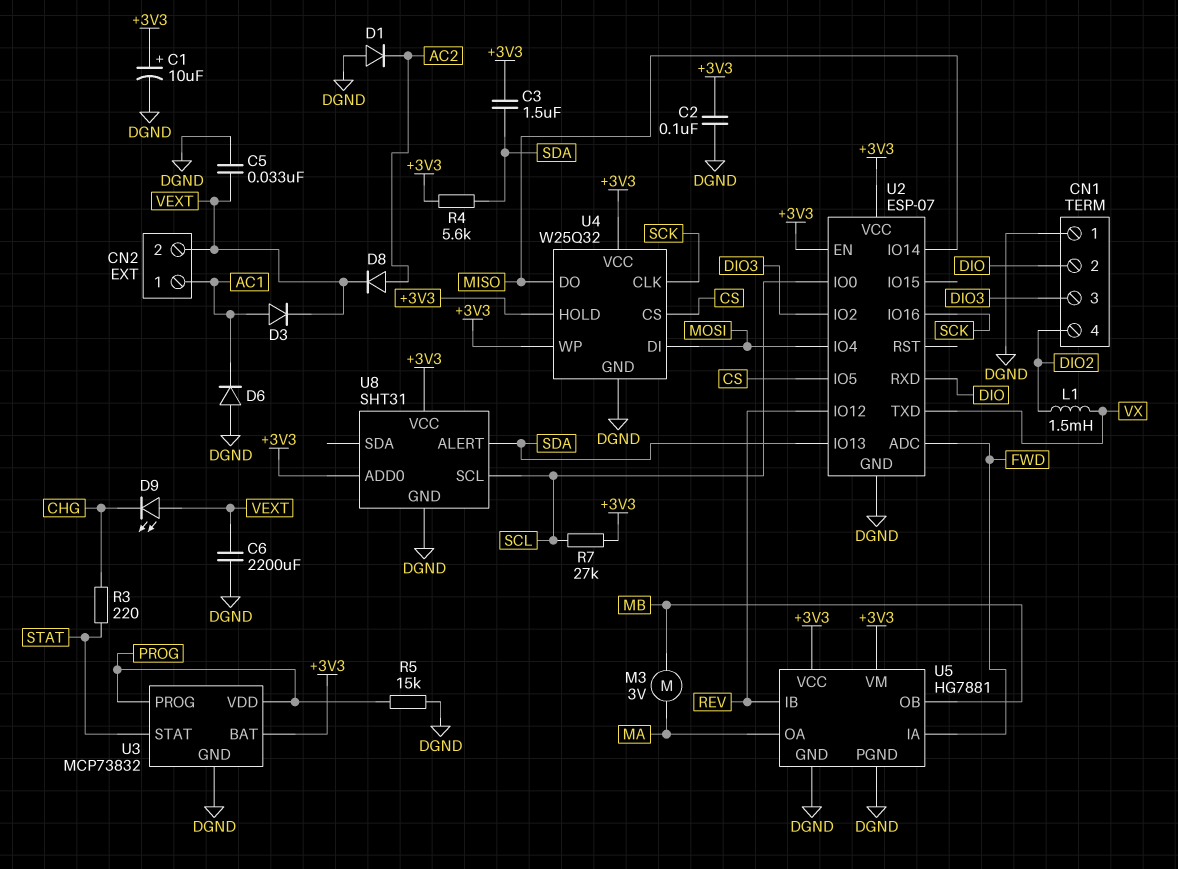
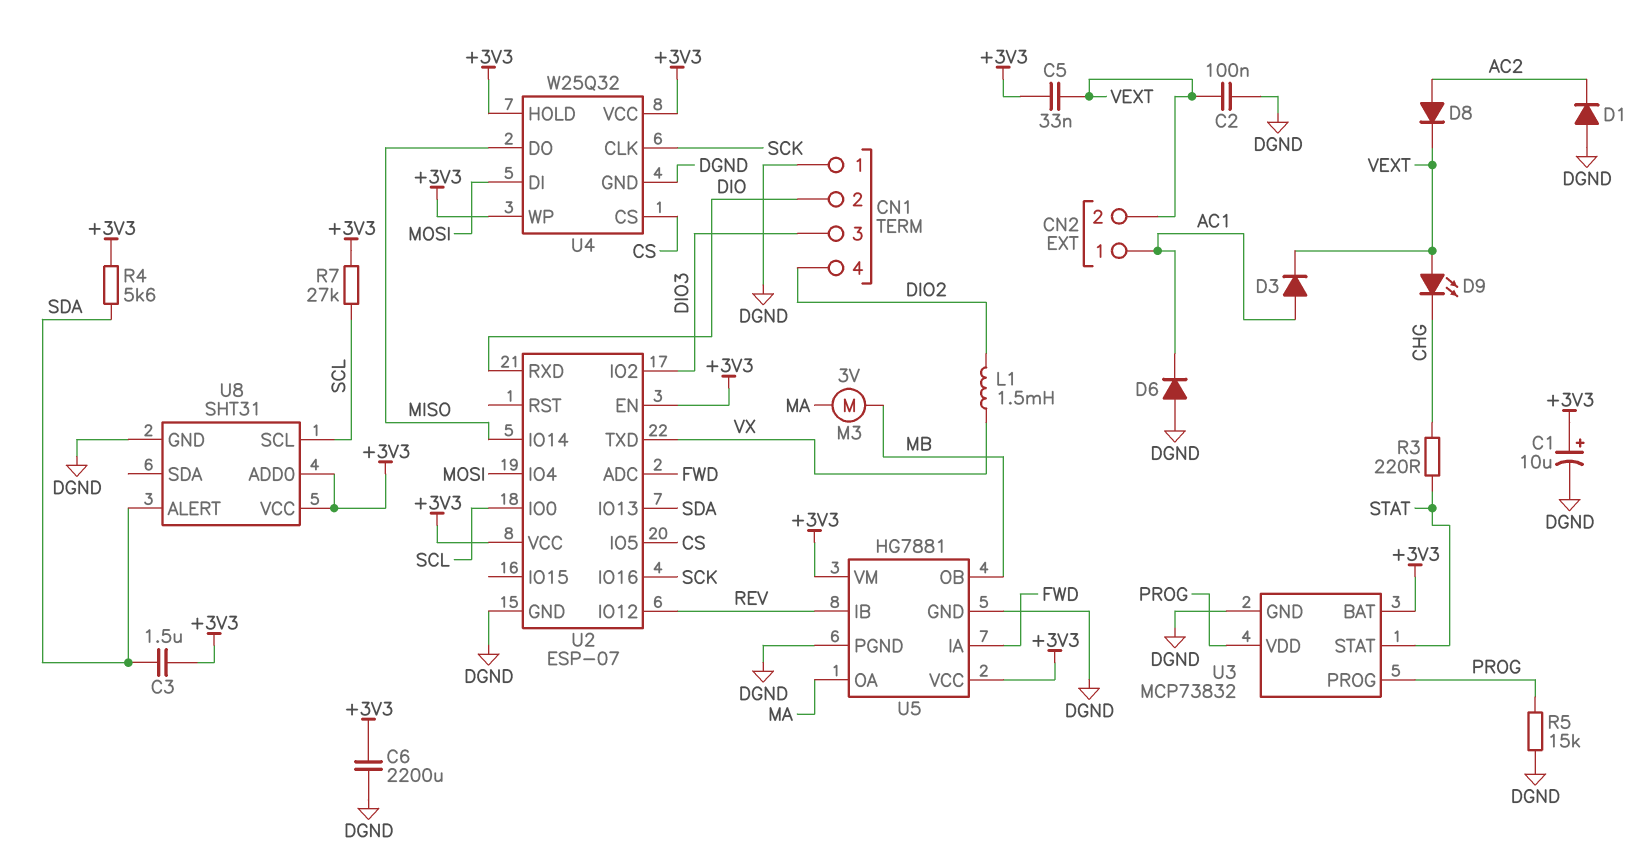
C2: 100nF (+3V3, DGND) -> 100nF (DGND, VEXT)
C5: 33nF (DGND, VEXT) -> 33nF (+3V3, VEXT)
C6: 2200uF (DGND, VEXT) -> 2200uF (+3V3, DGND)

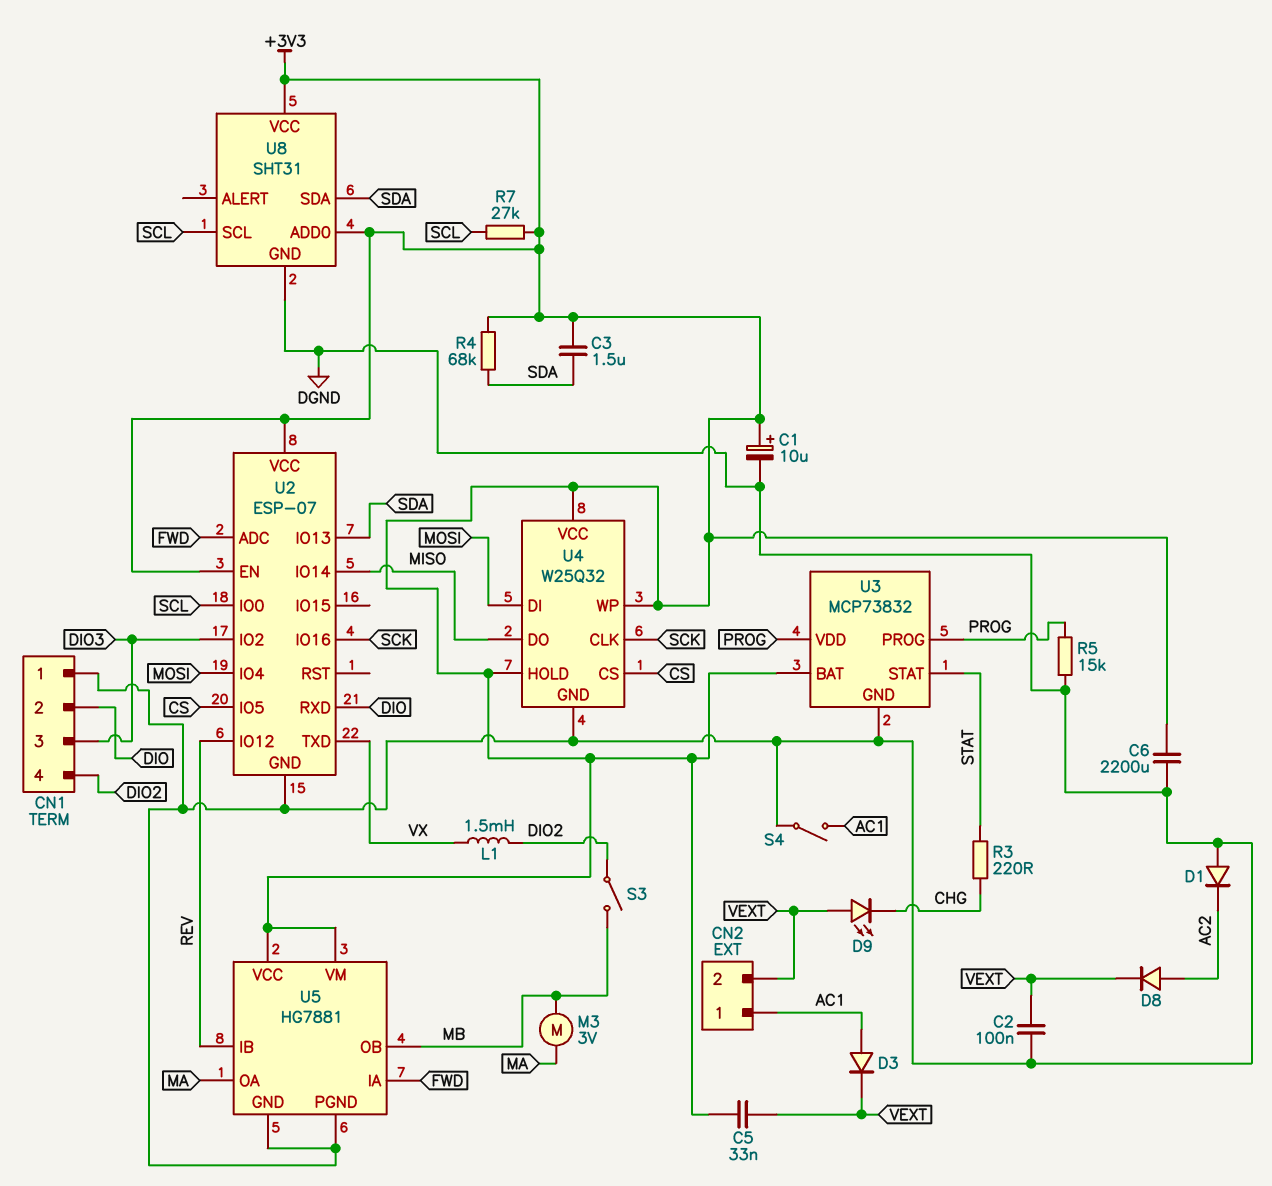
D6: diode (A DGND, K AC1) -> none
R4: 5.6k (+3V3, SDA) -> 68k (+3V3, SDA)
S3: none -> switch (DIO2, MB)
S4: none -> switch (AC1, DGND)
U8 pin ALERT: SDA -> none
U8 pin SDA: none -> SDA

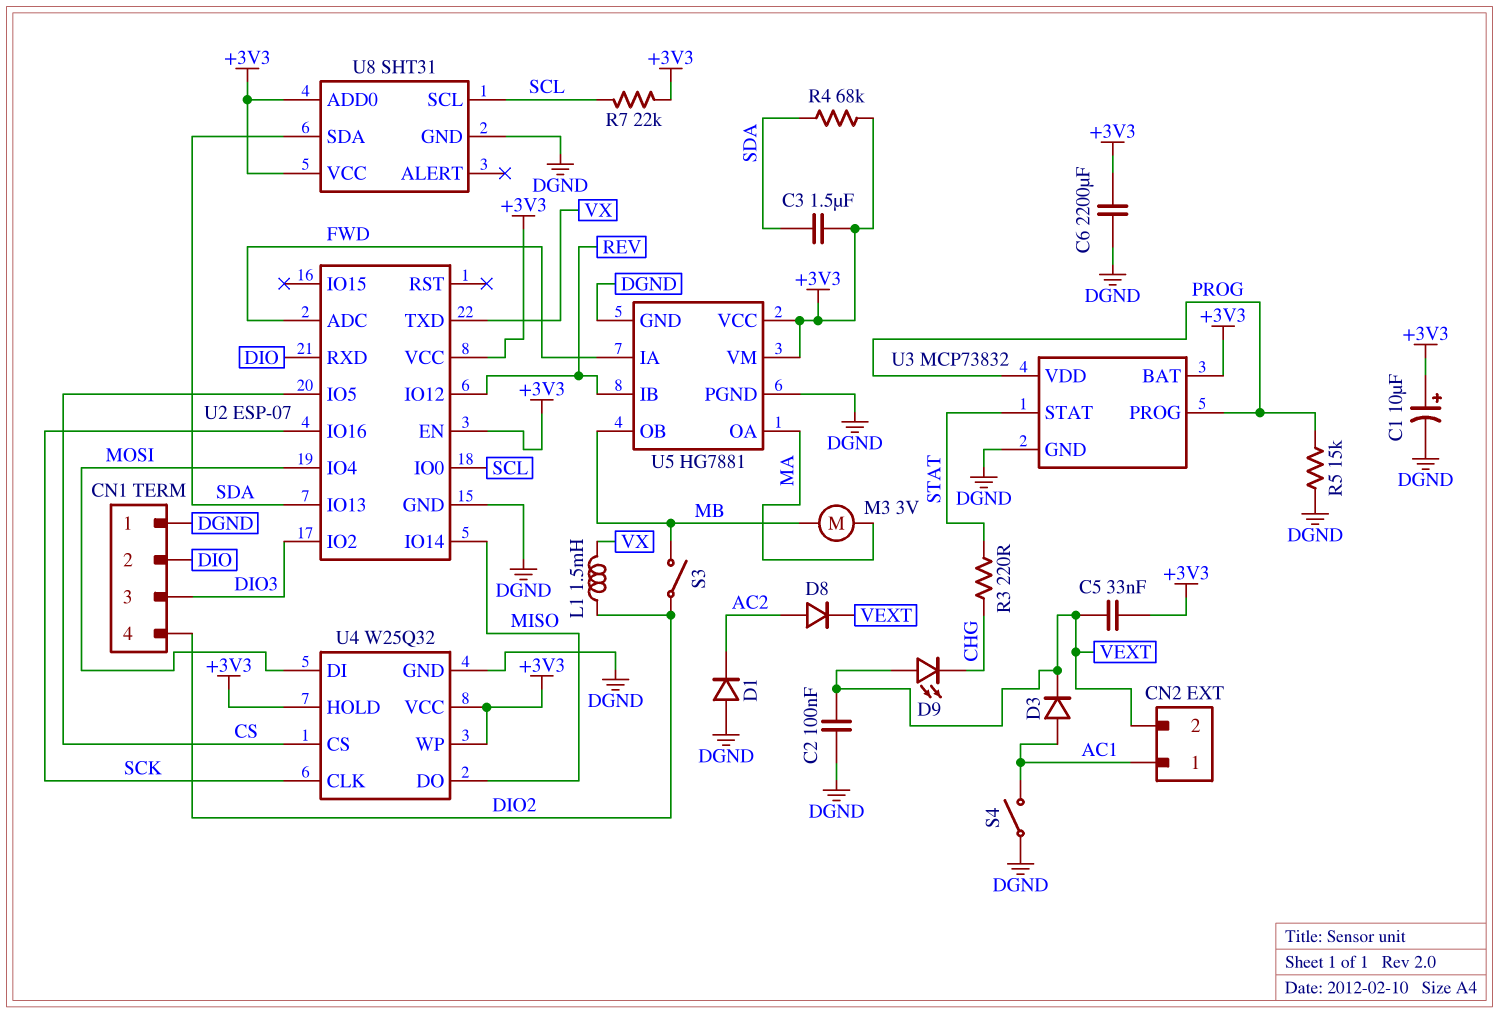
R7: 27k (+3V3, SCL) -> 22k (+3V3, SCL)

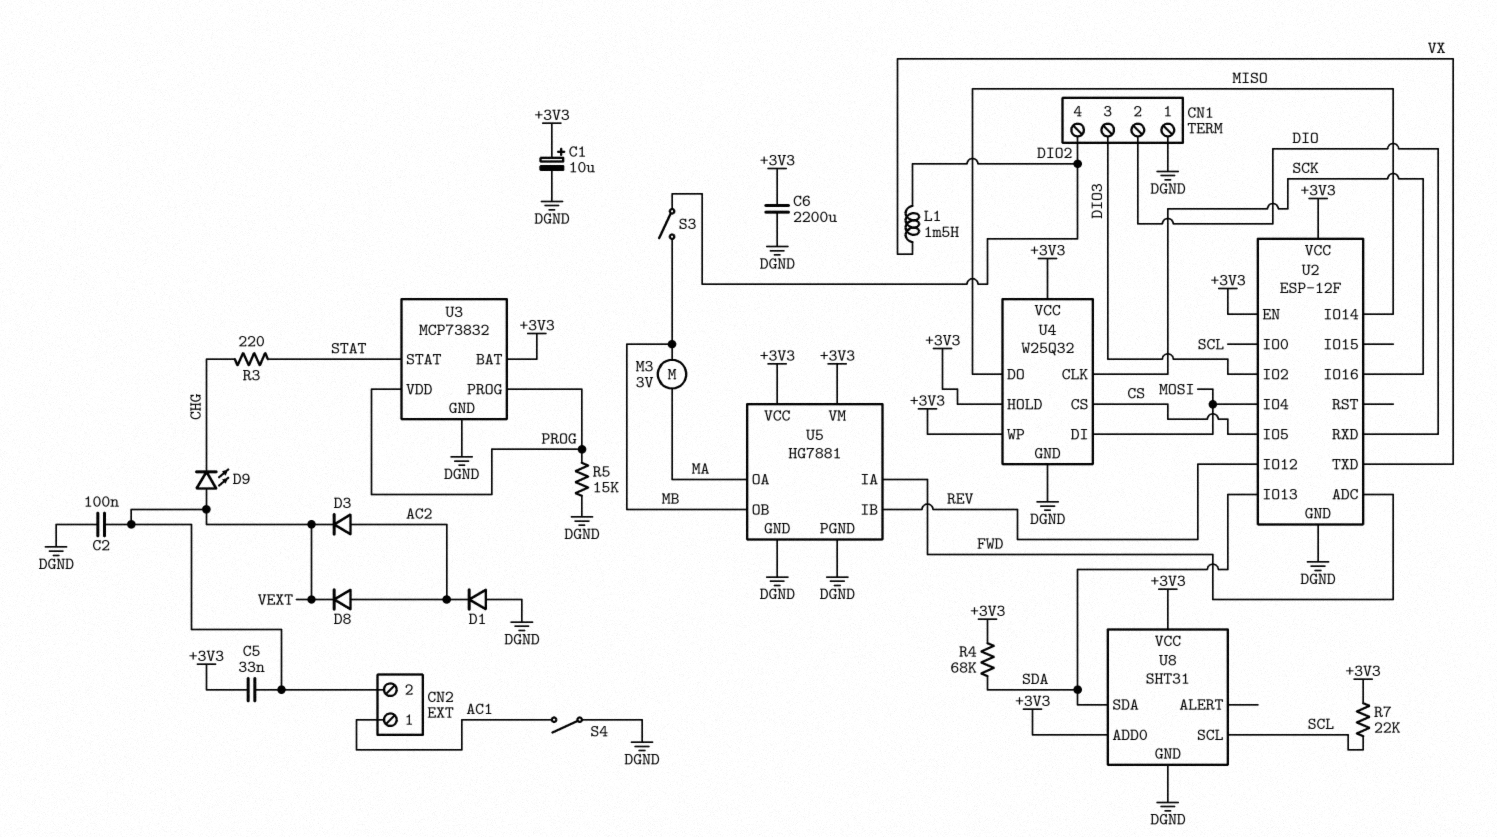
C3: 1.5uF (+3V3, SDA) -> none
D3: diode (A AC1, K VEXT) -> diode (A AC2, K VEXT)
U2: ESP-07 -> ESP-12F

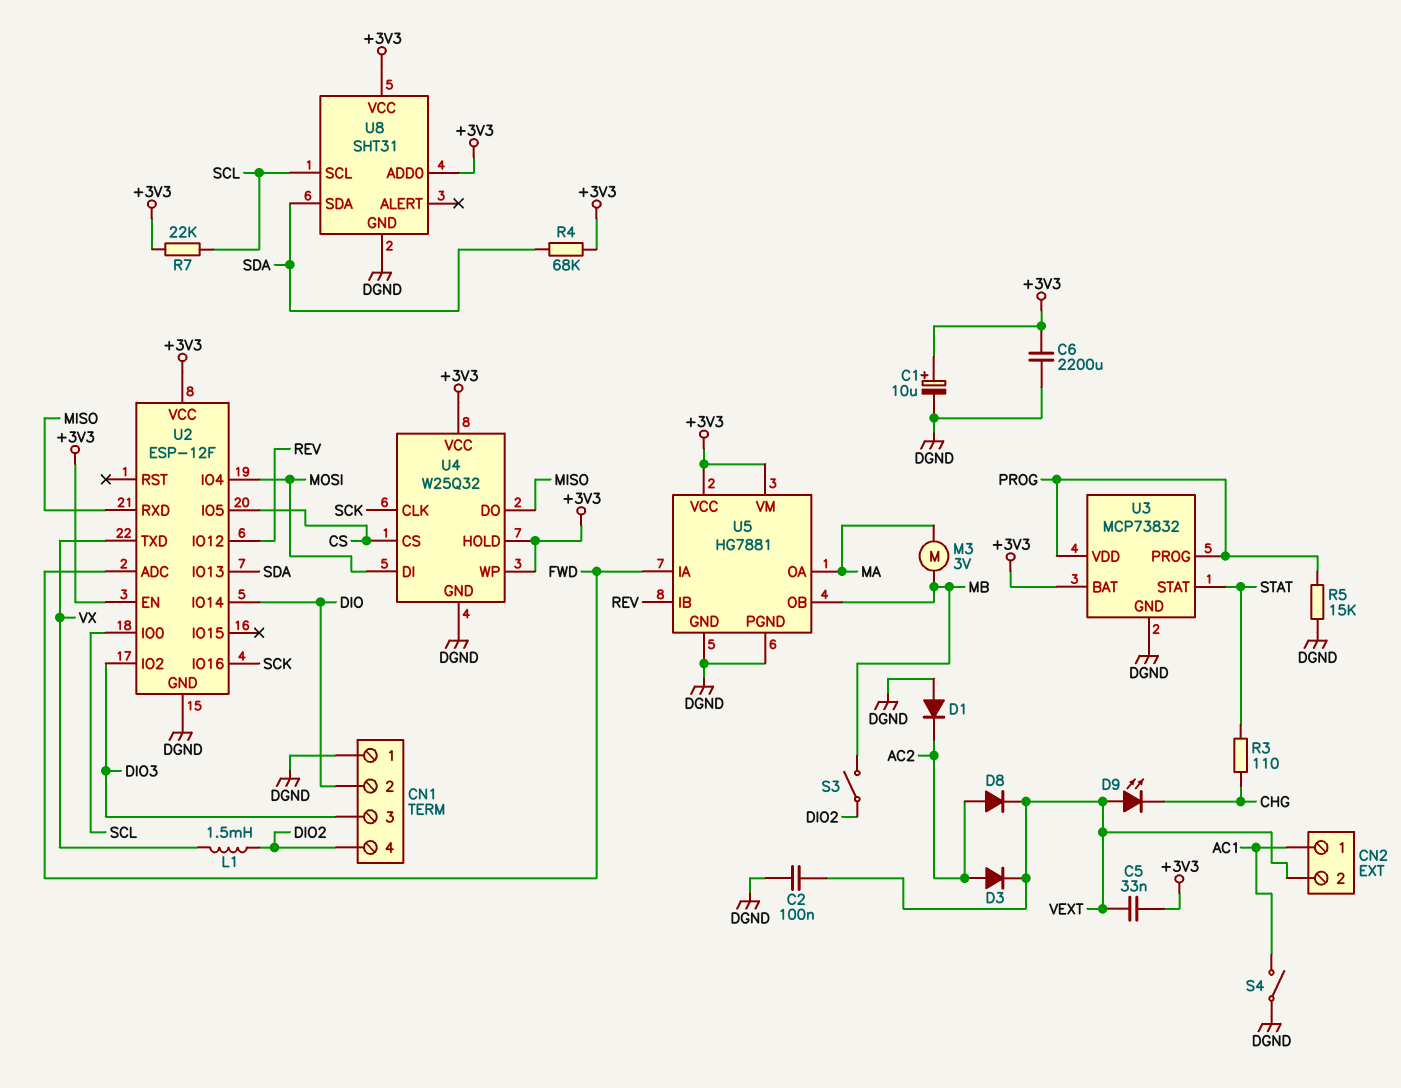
R3: 220 (CHG, STAT) -> 110 (CHG, STAT)
U2 pin IO14: MISO -> DIO
U2 pin RXD: DIO -> MISO

